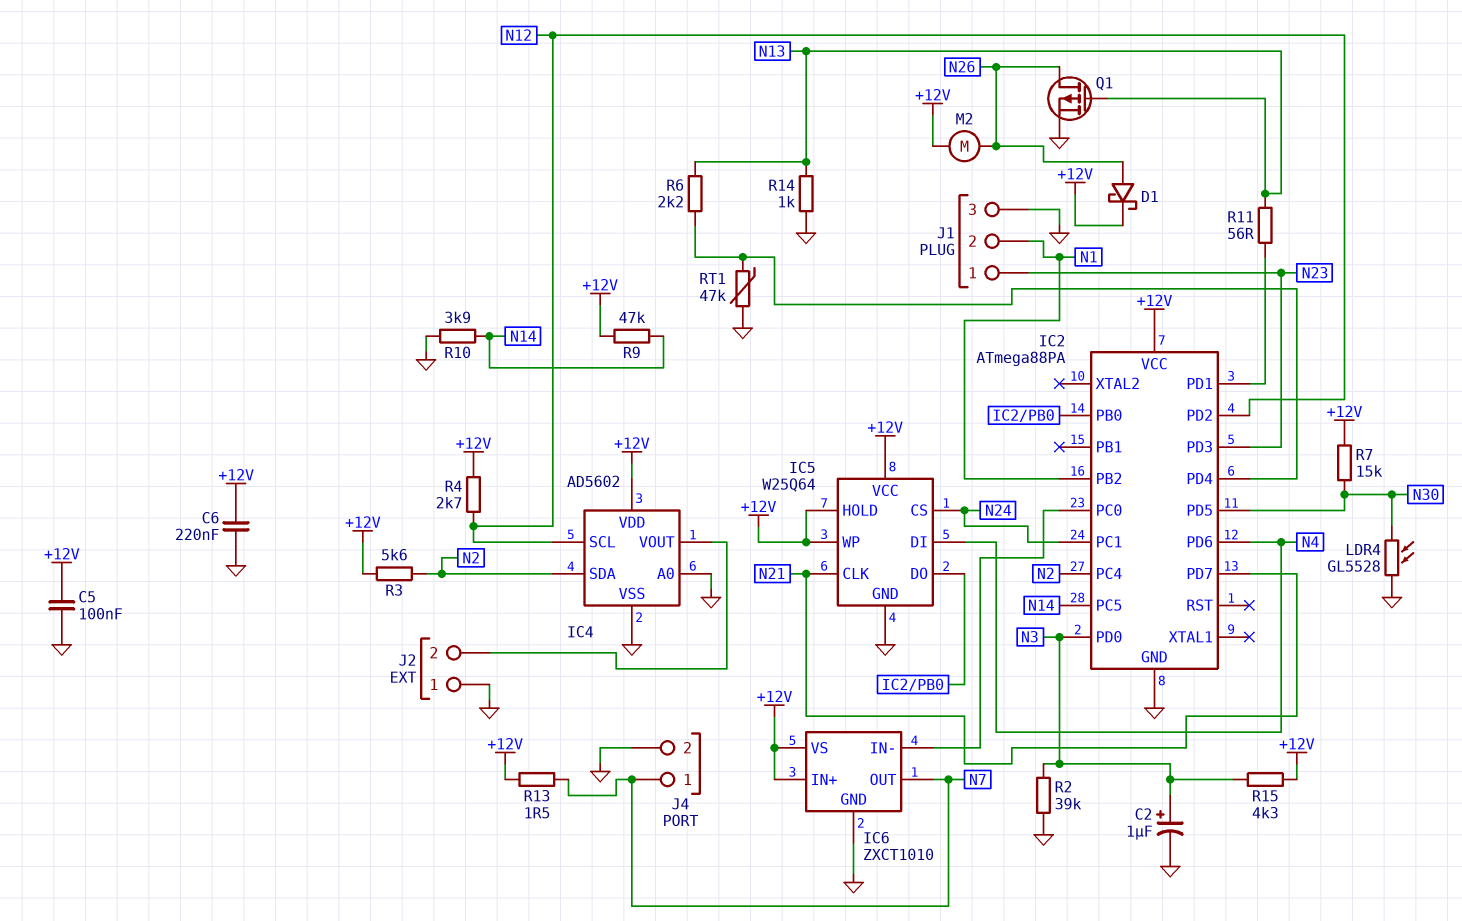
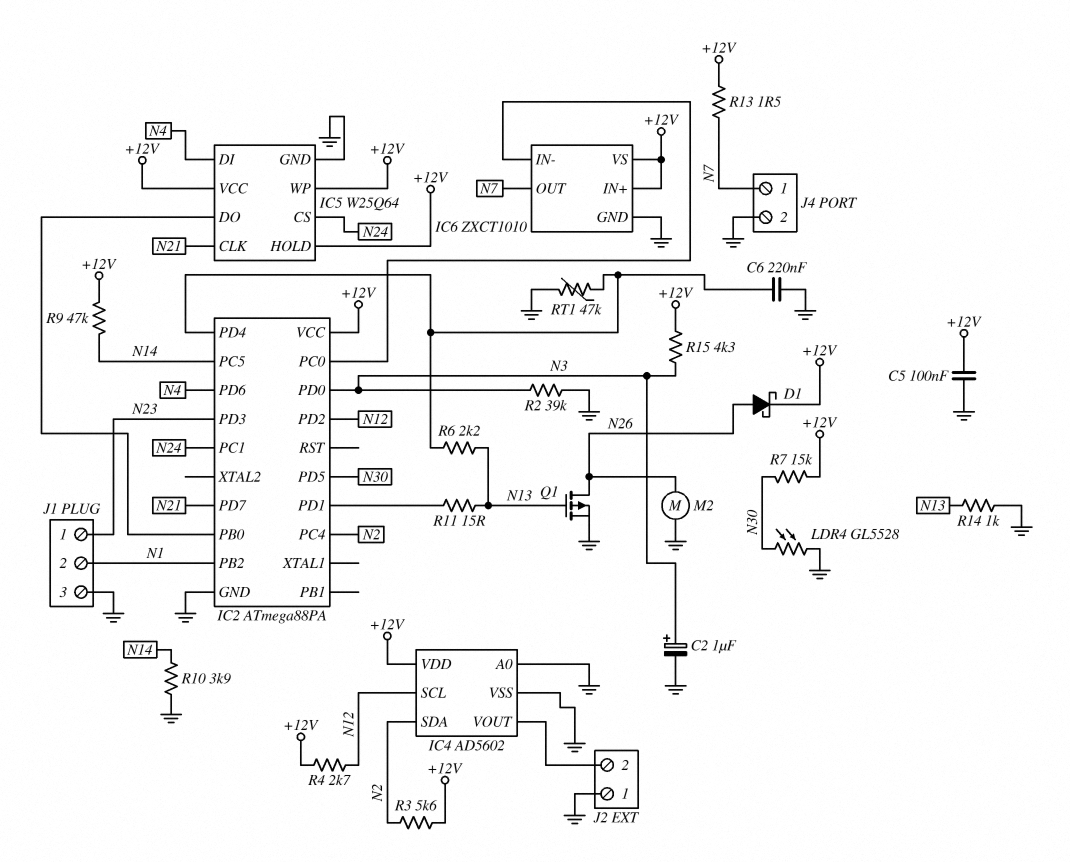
C6: 220nF (+12V, GND) -> 220nF (GND, IC2/PD4)
M2: motor (+12V, N26) -> motor (GND, N26)
R11: 56 (IC2/PD1, N13) -> 15 (IC2/PD1, N13)

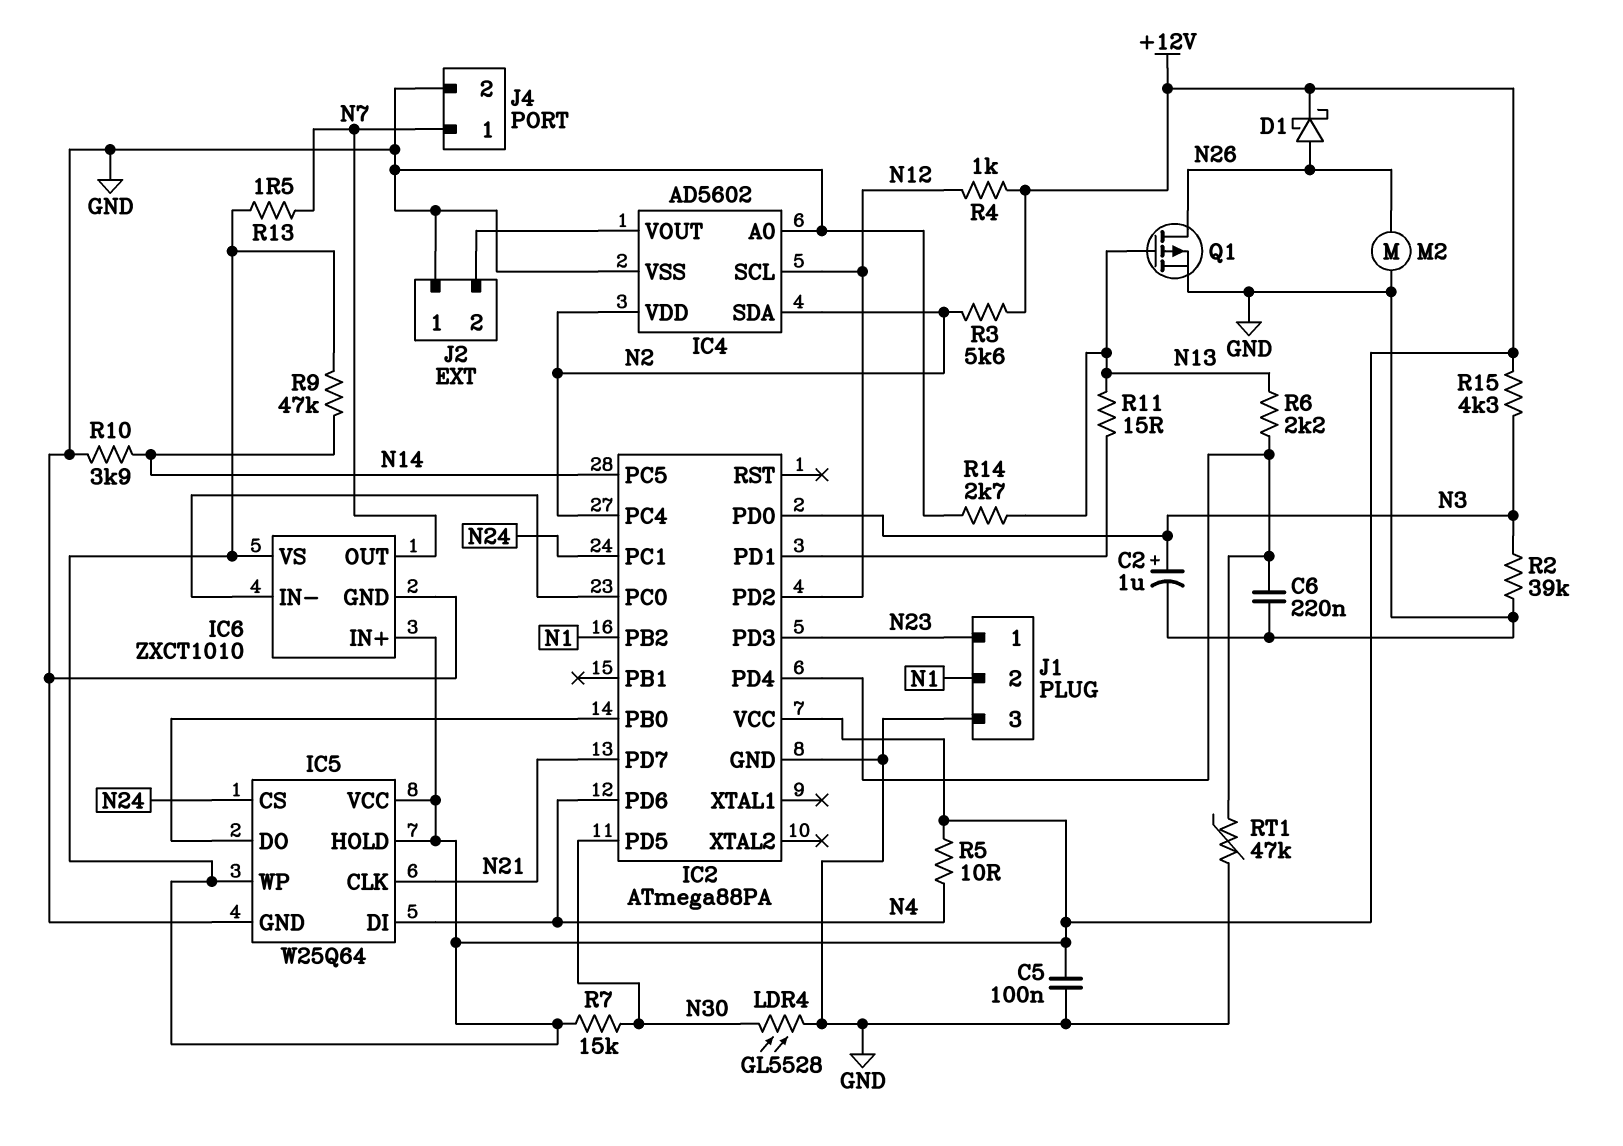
IC4 pin VDD: +12V -> N2
R4: 2.7k (+12V, N12) -> 1k (+12V, N12)
R5: none -> 10 (+12V, N4)
R14: 1k (GND, N13) -> 2.7k (GND, N13)

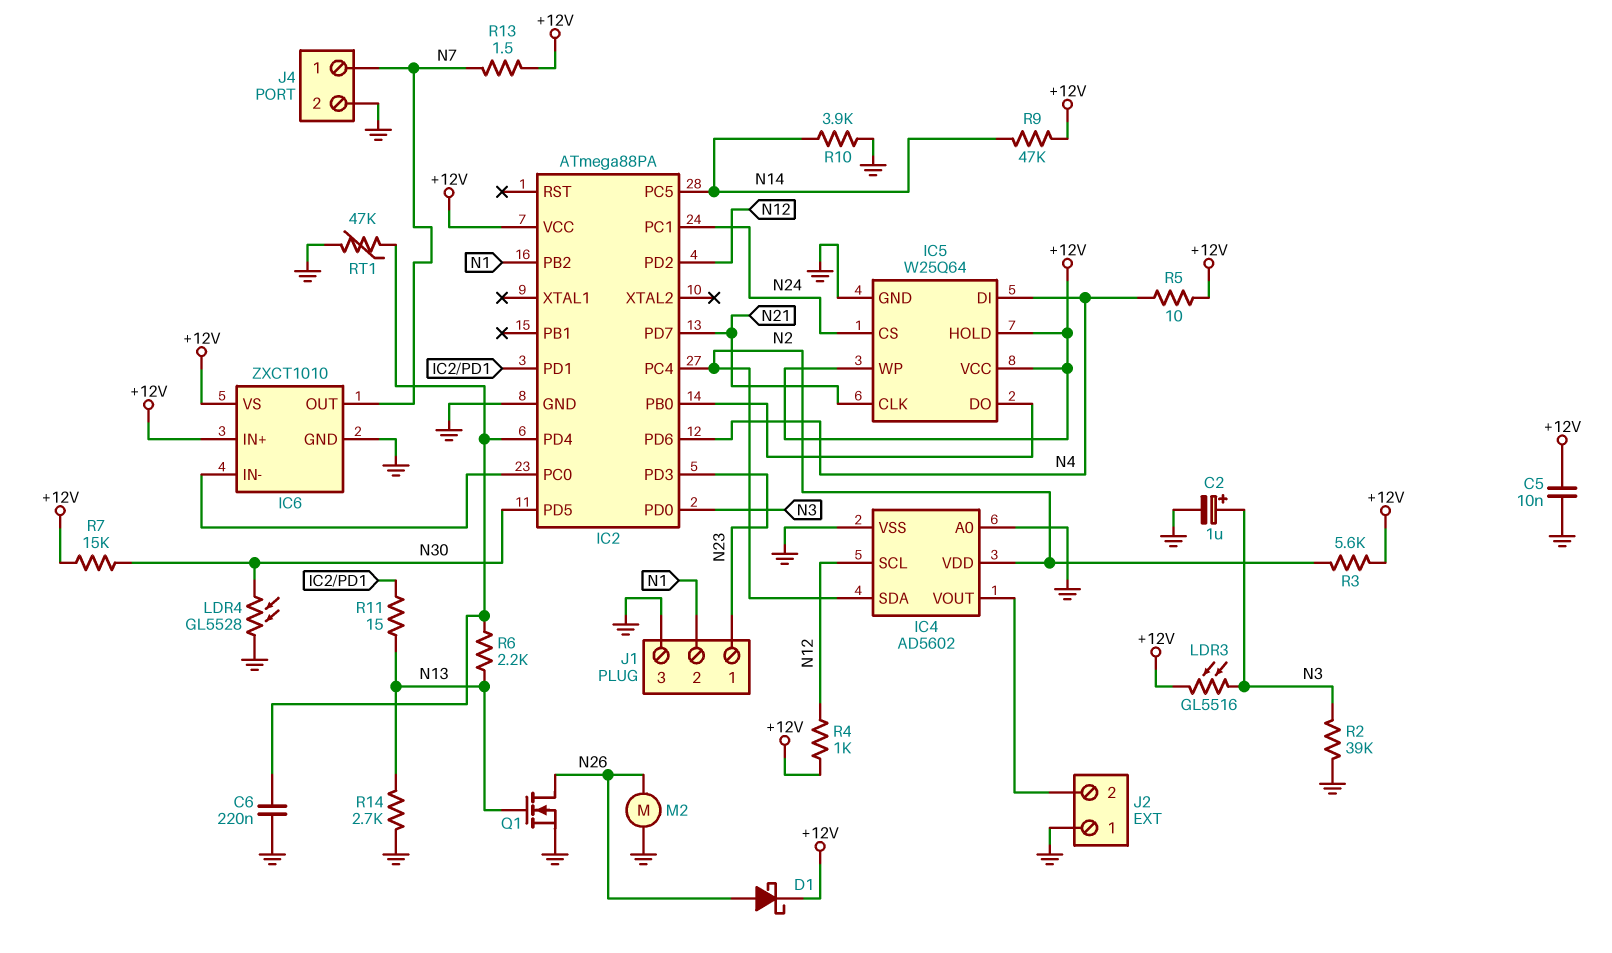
C5: 100nF (+12V, GND) -> 10nF (+12V, GND)
LDR3: none -> GL5516 (+12V, N3)
Q1: PMOS (G N13, D N26, S GND) -> NMOS (G N13, D N26, S GND)
R15: 4.3k (+12V, N3) -> none

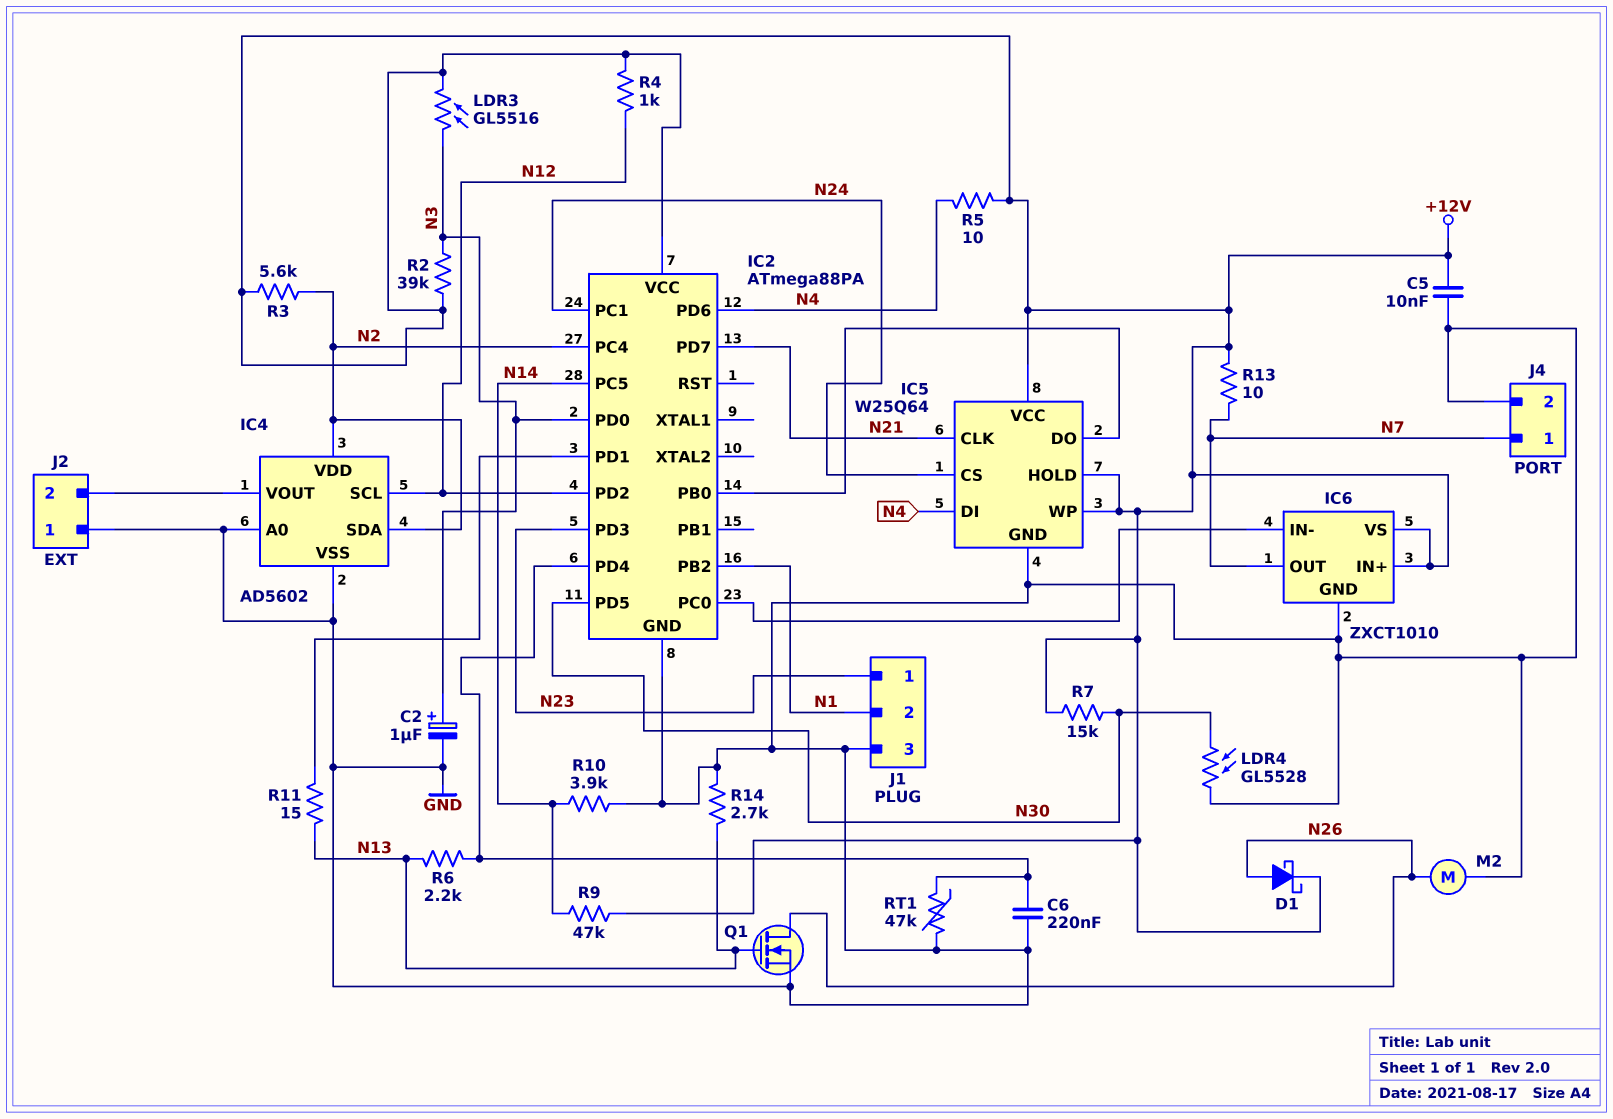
R2: 39k (GND, N3) -> 39k (+12V, N3)
R13: 1.5 (+12V, N7) -> 10 (+12V, N7)

